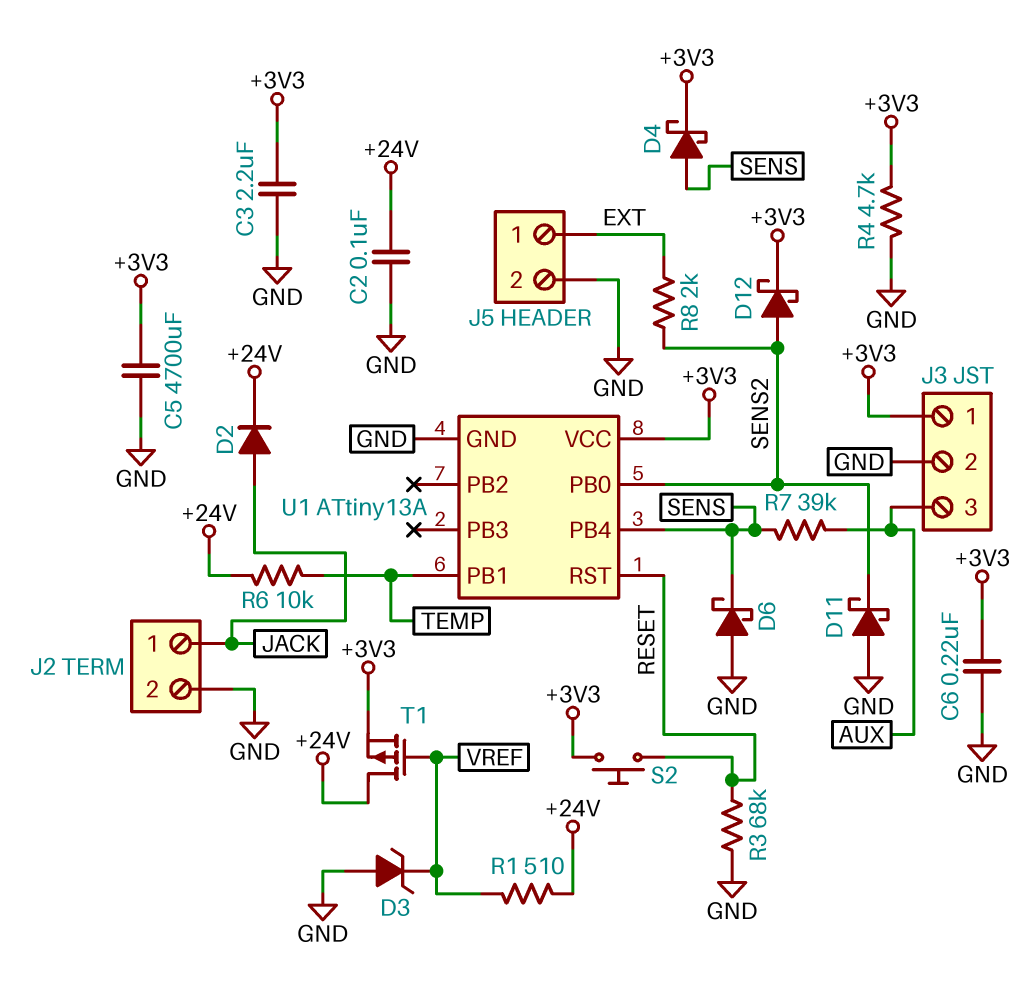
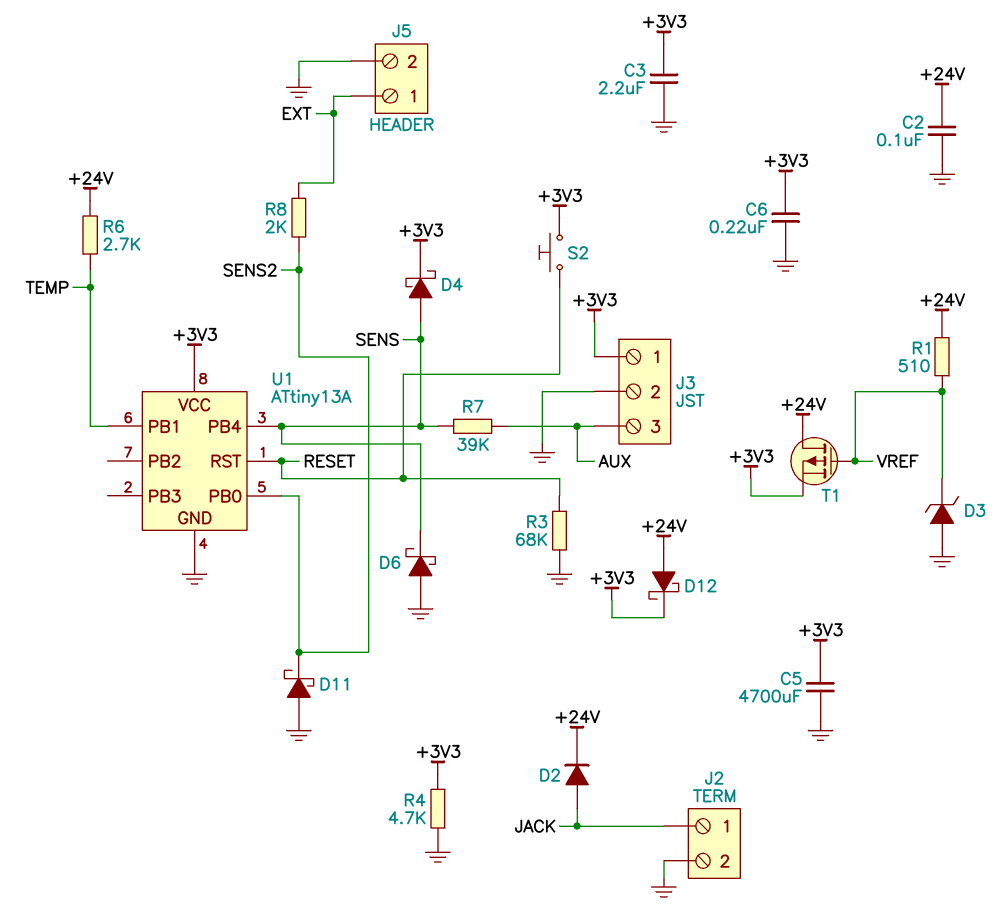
D12: schottky (A SENS2, K +3V3) -> schottky (A +24V, K +3V3)
R6: 10k (+24V, TEMP) -> 2.7k (+24V, TEMP)

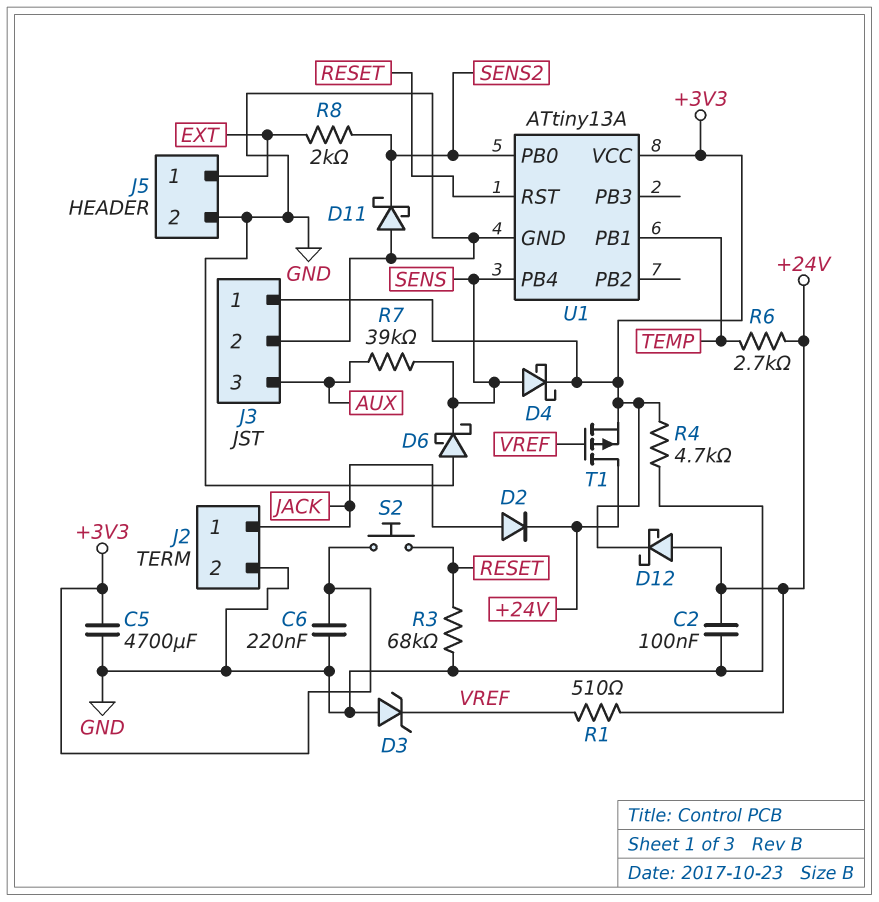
C3: 2.2uF (+3V3, GND) -> none

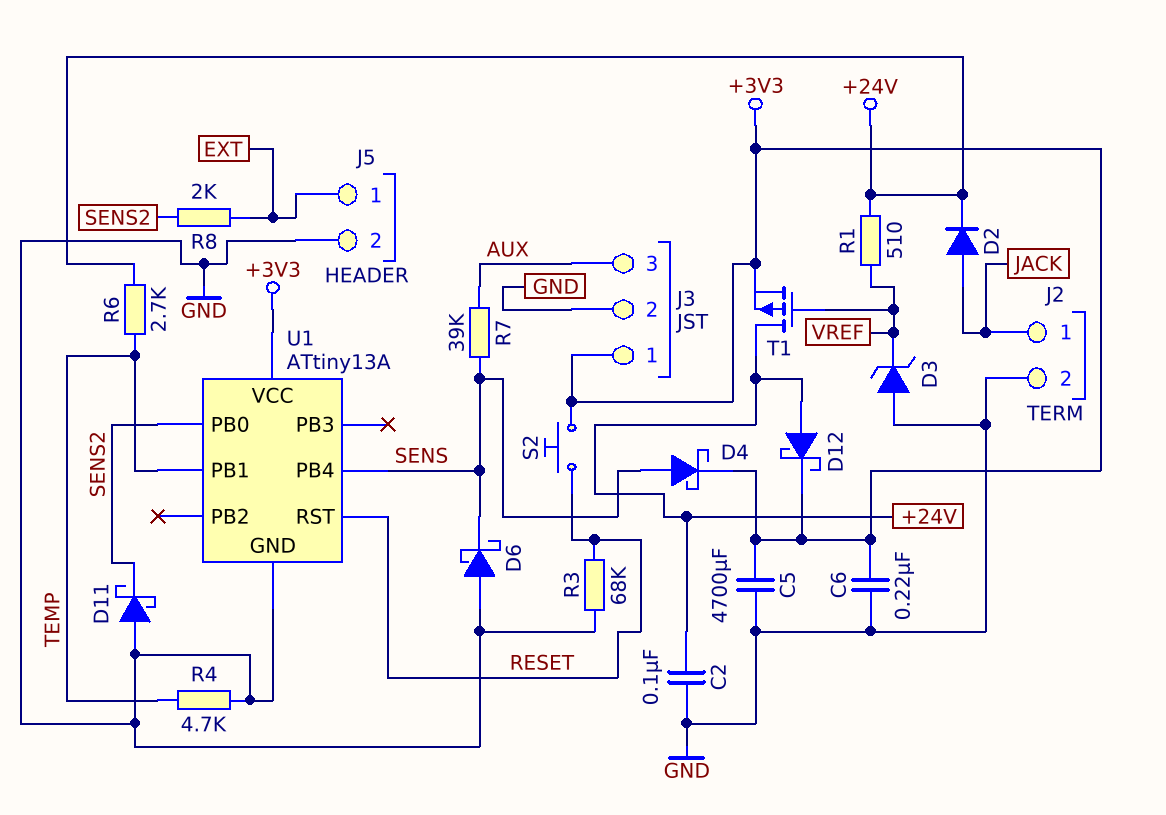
R4: 4.7k (+3V3, GND) -> 4.7k (GND, TEMP)

